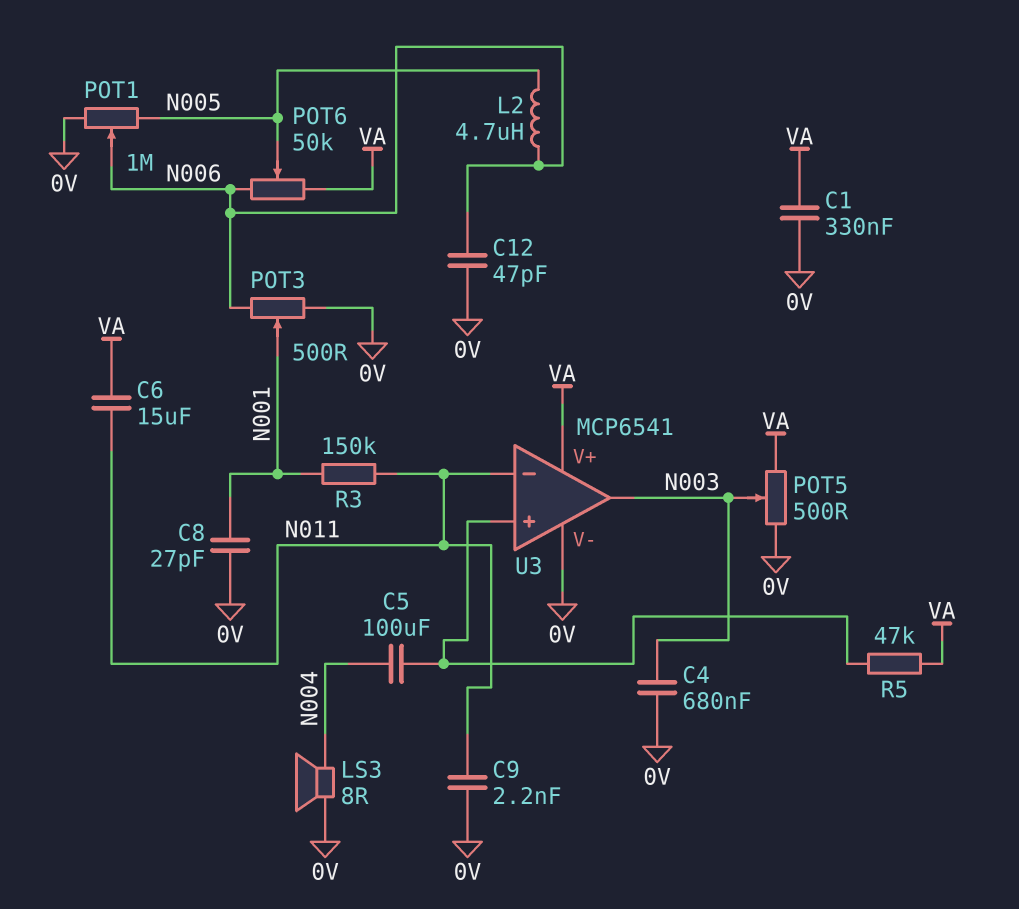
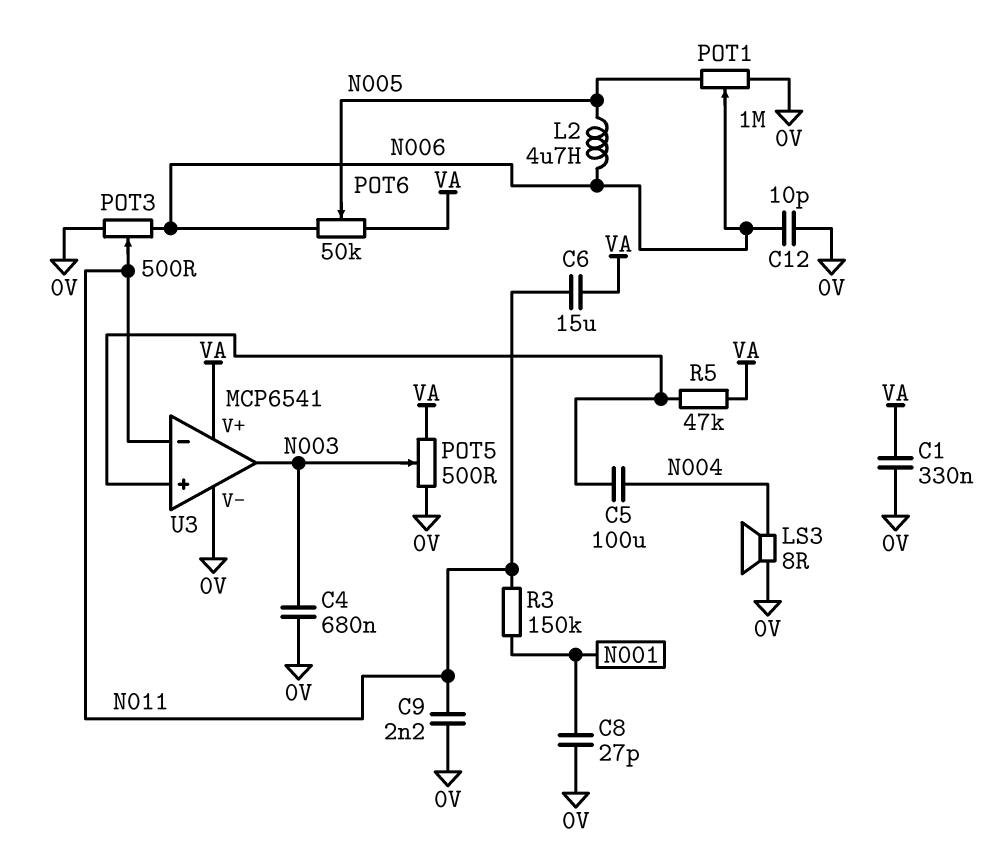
C12: 47pF (0V, N006) -> 10pF (0V, N006)
POT3: 500 (0V, N006, wiper N001) -> 500 (0V, N006, wiper N011)

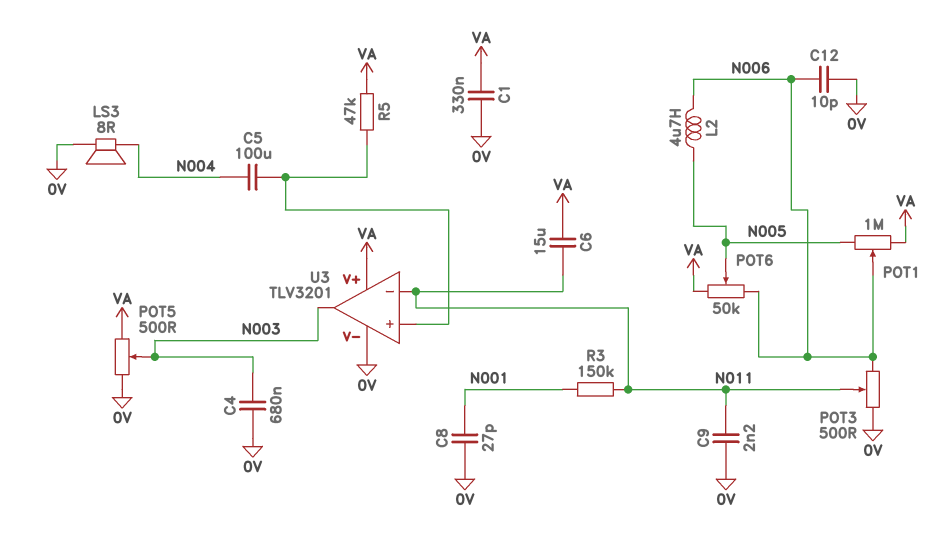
POT1: 1M (0V, N005, wiper N006) -> 1M (N005, VA, wiper N006)
U3: MCP6541 -> TLV3201

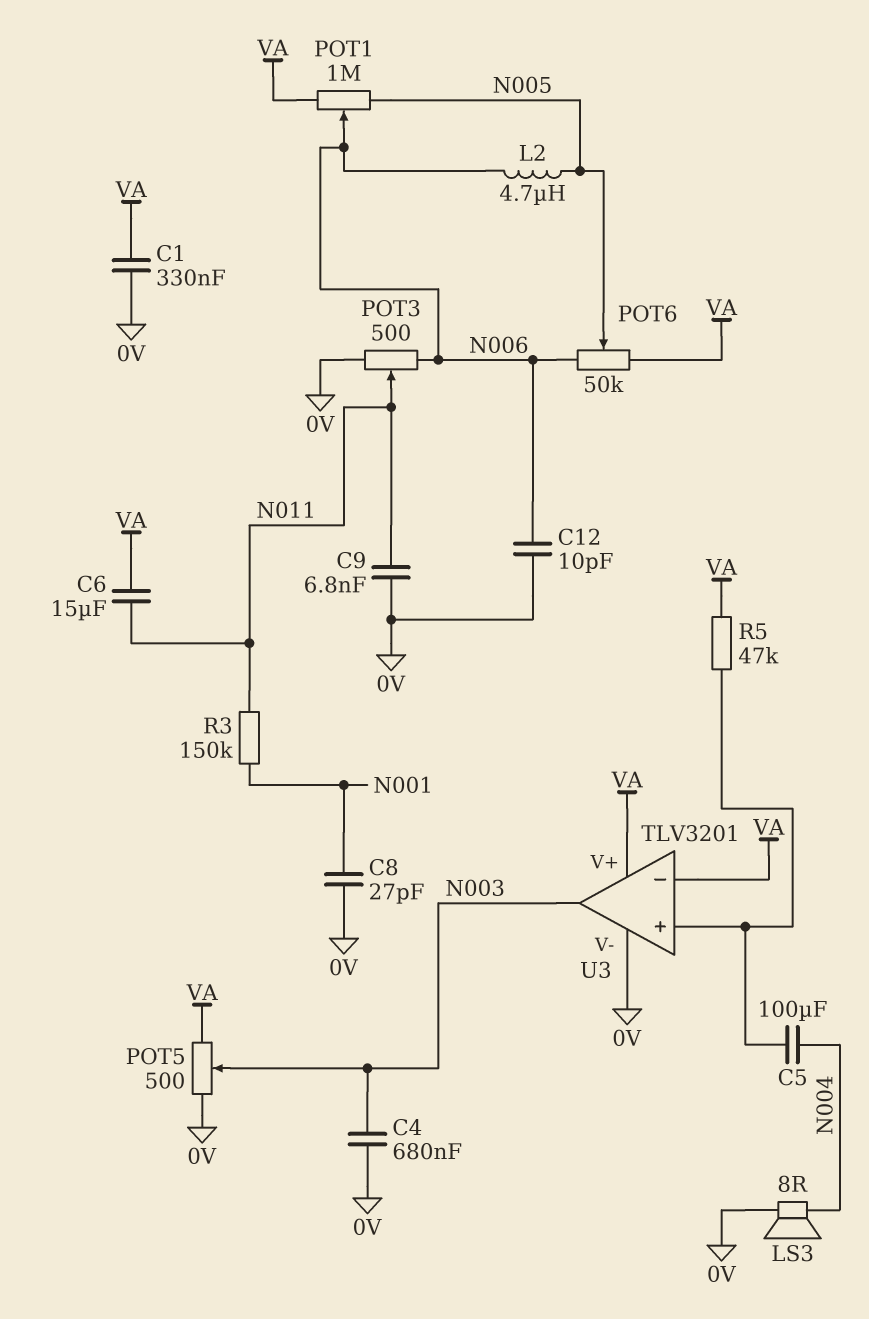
C9: 2.2nF (0V, N011) -> 6.8nF (0V, N011)
U3 pin in-: N011 -> VA

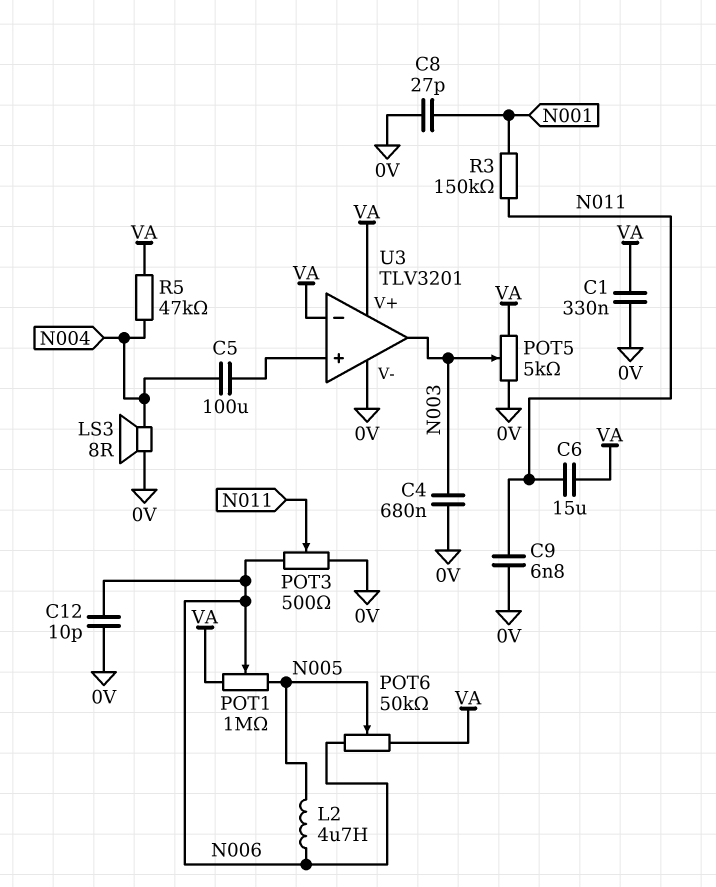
POT5: 500 (0V, VA, wiper N003) -> 5k (0V, VA, wiper N003)
R5: 47k (U3/in+, VA) -> 47k (N004, VA)

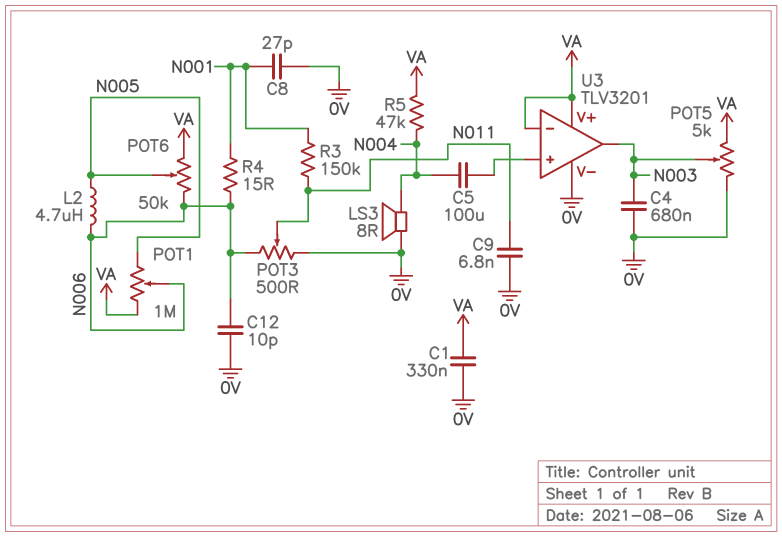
C6: 15uF (N011, VA) -> none
R4: none -> 15 (N001, N006)

